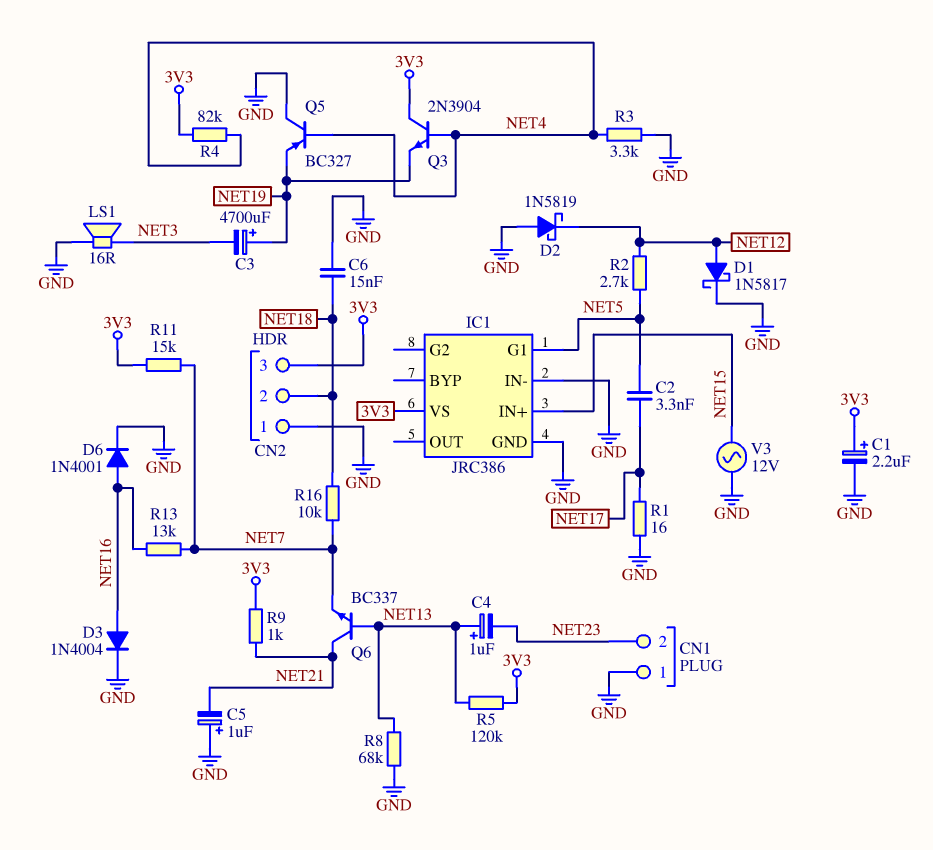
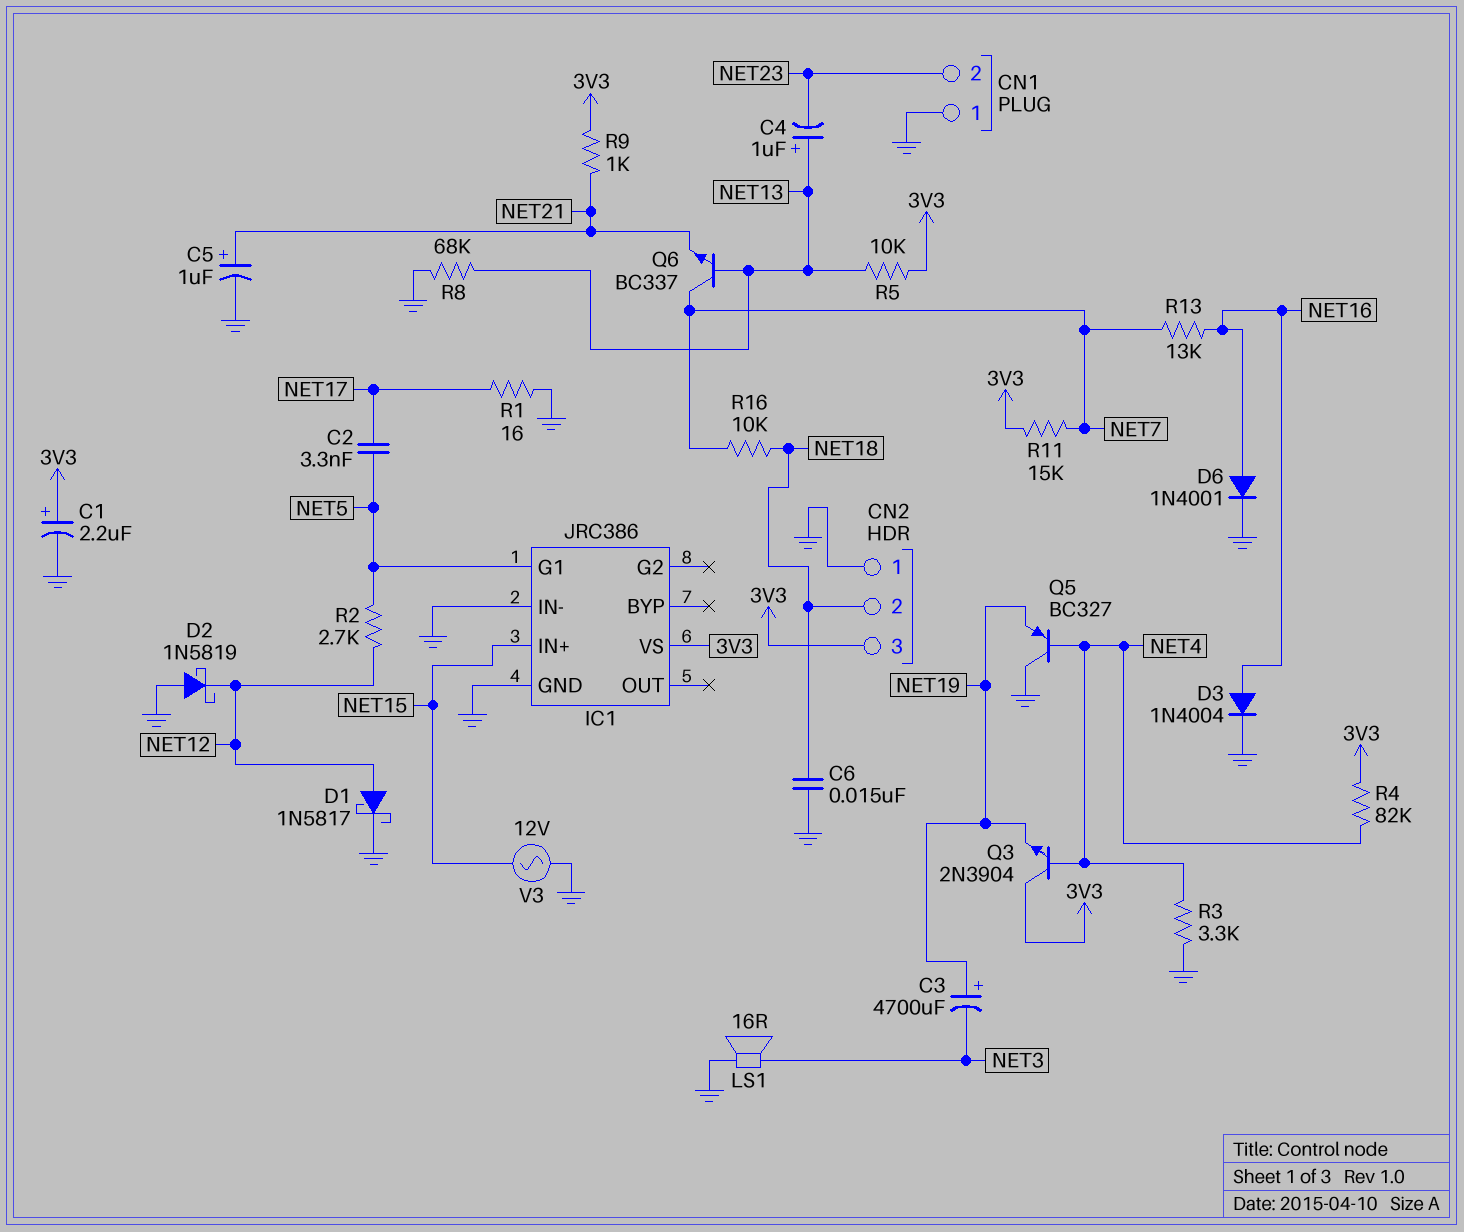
C5: 1uF (plus GND, minus NET21) -> 1uF (plus NET21, minus GND)
Q6: NPN BC337 (B NET13, C NET21, E NET7) -> NPN BC337 (B NET13, C NET7, E NET21)
R5: 120k (3V3, NET13) -> 10k (3V3, NET13)

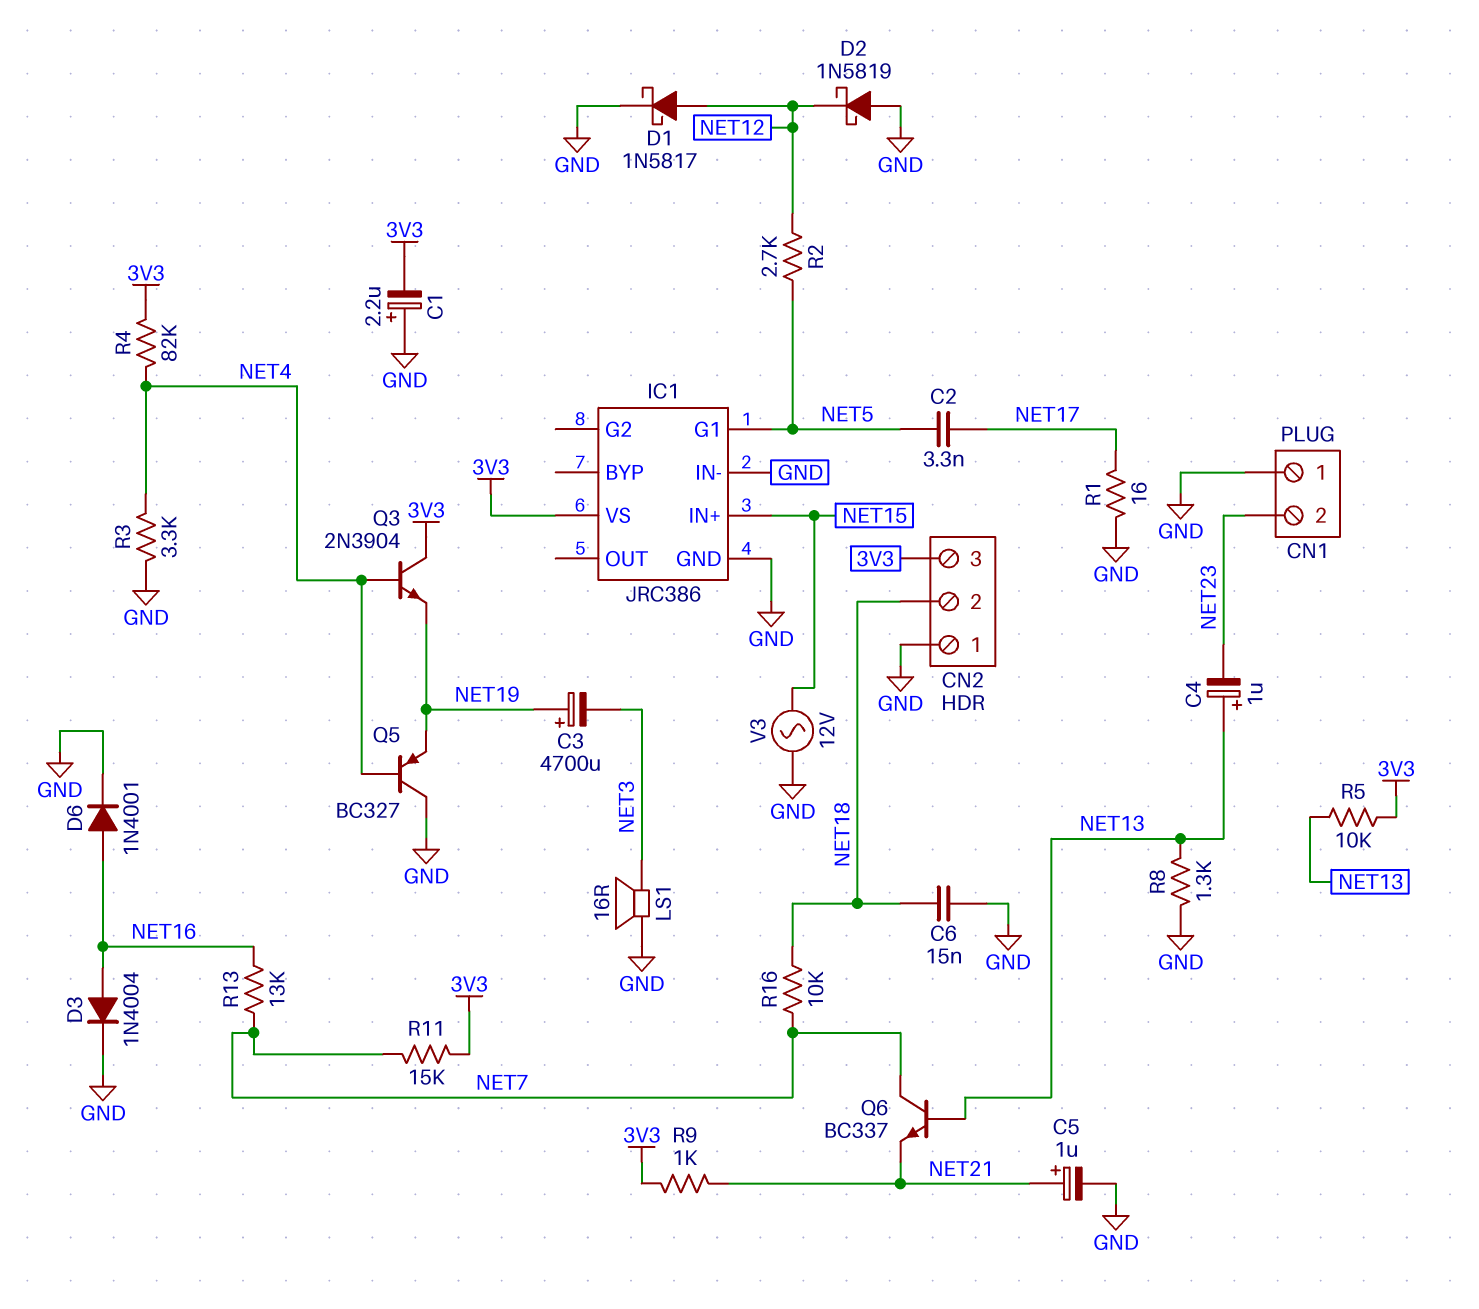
C1: 2.2uF (plus 3V3, minus GND) -> 2.2uF (plus GND, minus 3V3)
R8: 68k (GND, NET13) -> 1.3k (GND, NET13)

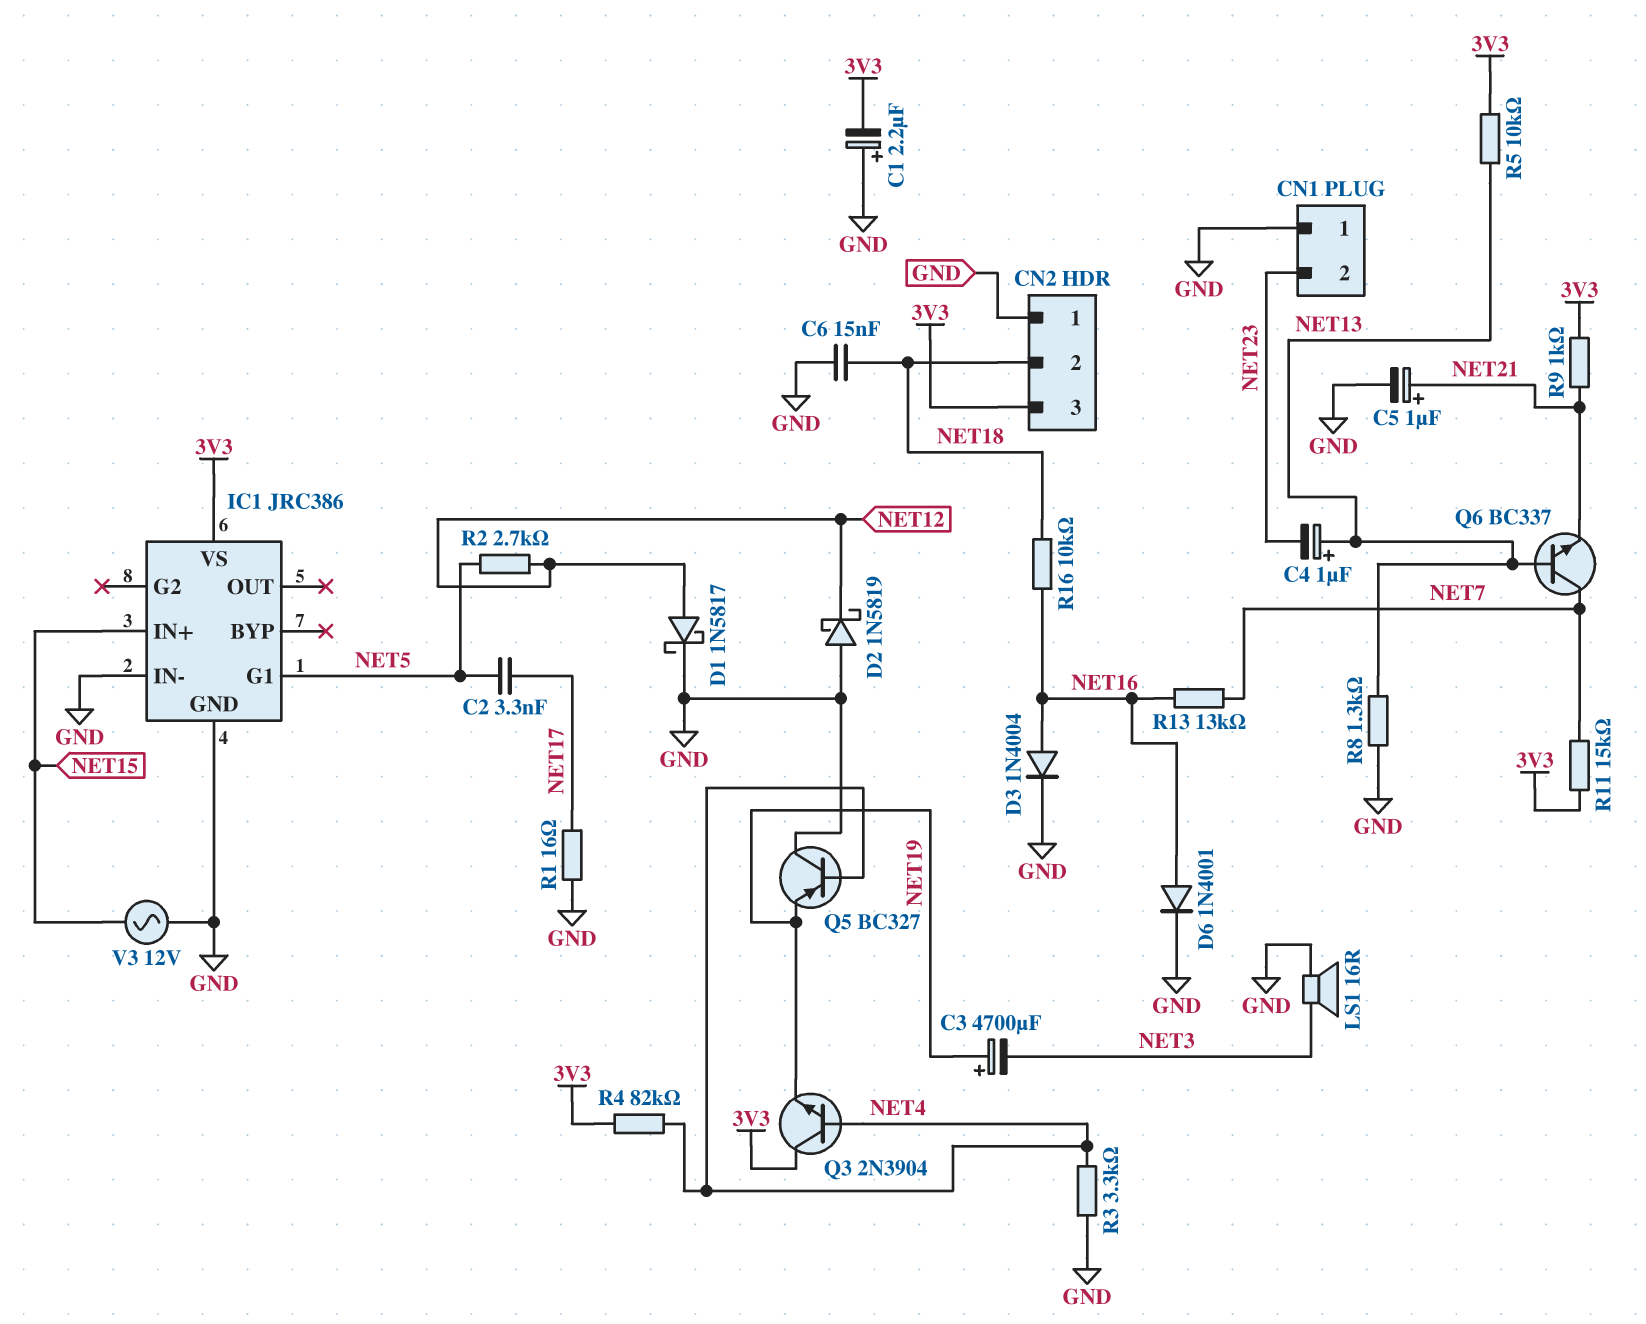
R16: 10k (NET7, NET18) -> 10k (NET16, NET18)

